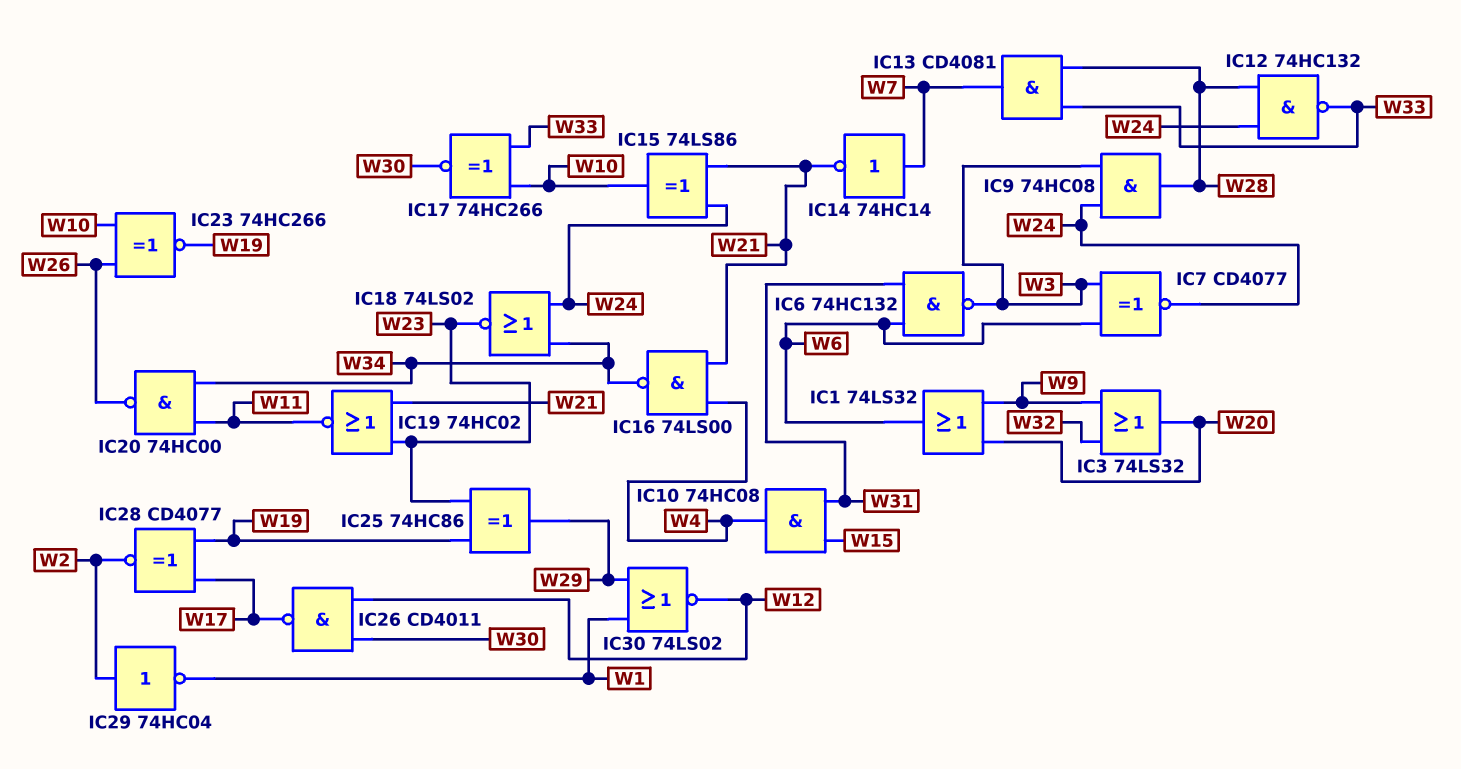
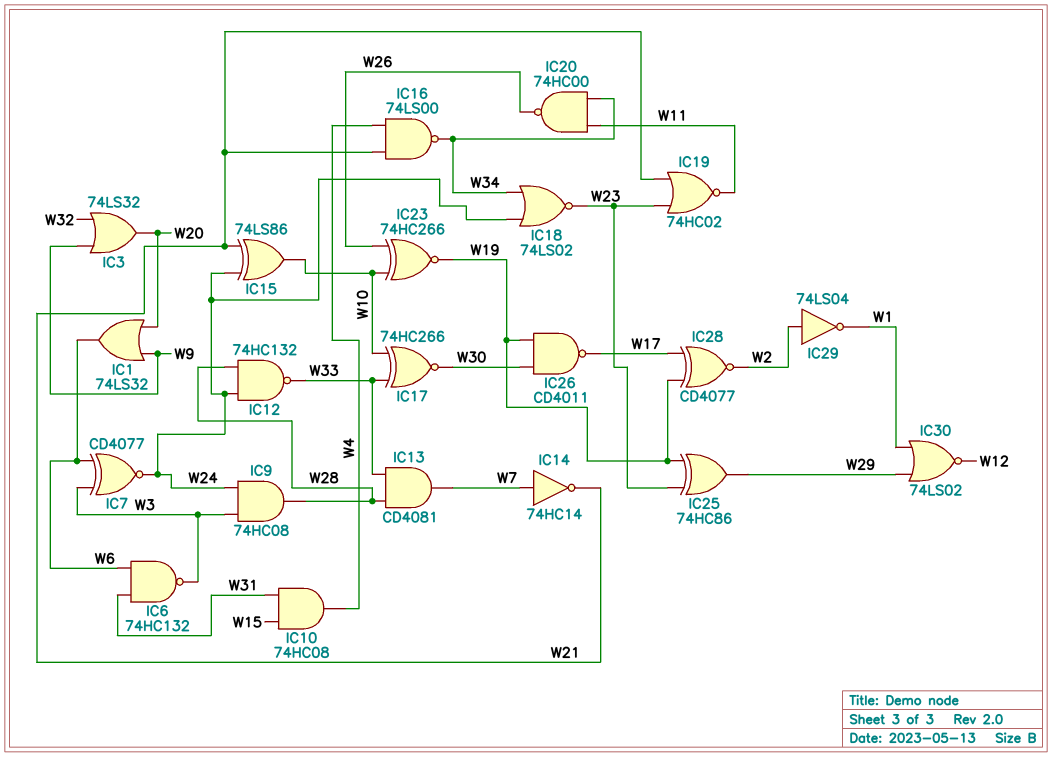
IC26: NAND CD4011 (in W12, in W30, out W17) -> NAND CD4011 (in W19, in W30, out W17)
IC29: NOT 74HC04 (in W2, out W1) -> NOT 74LS04 (in W2, out W1)

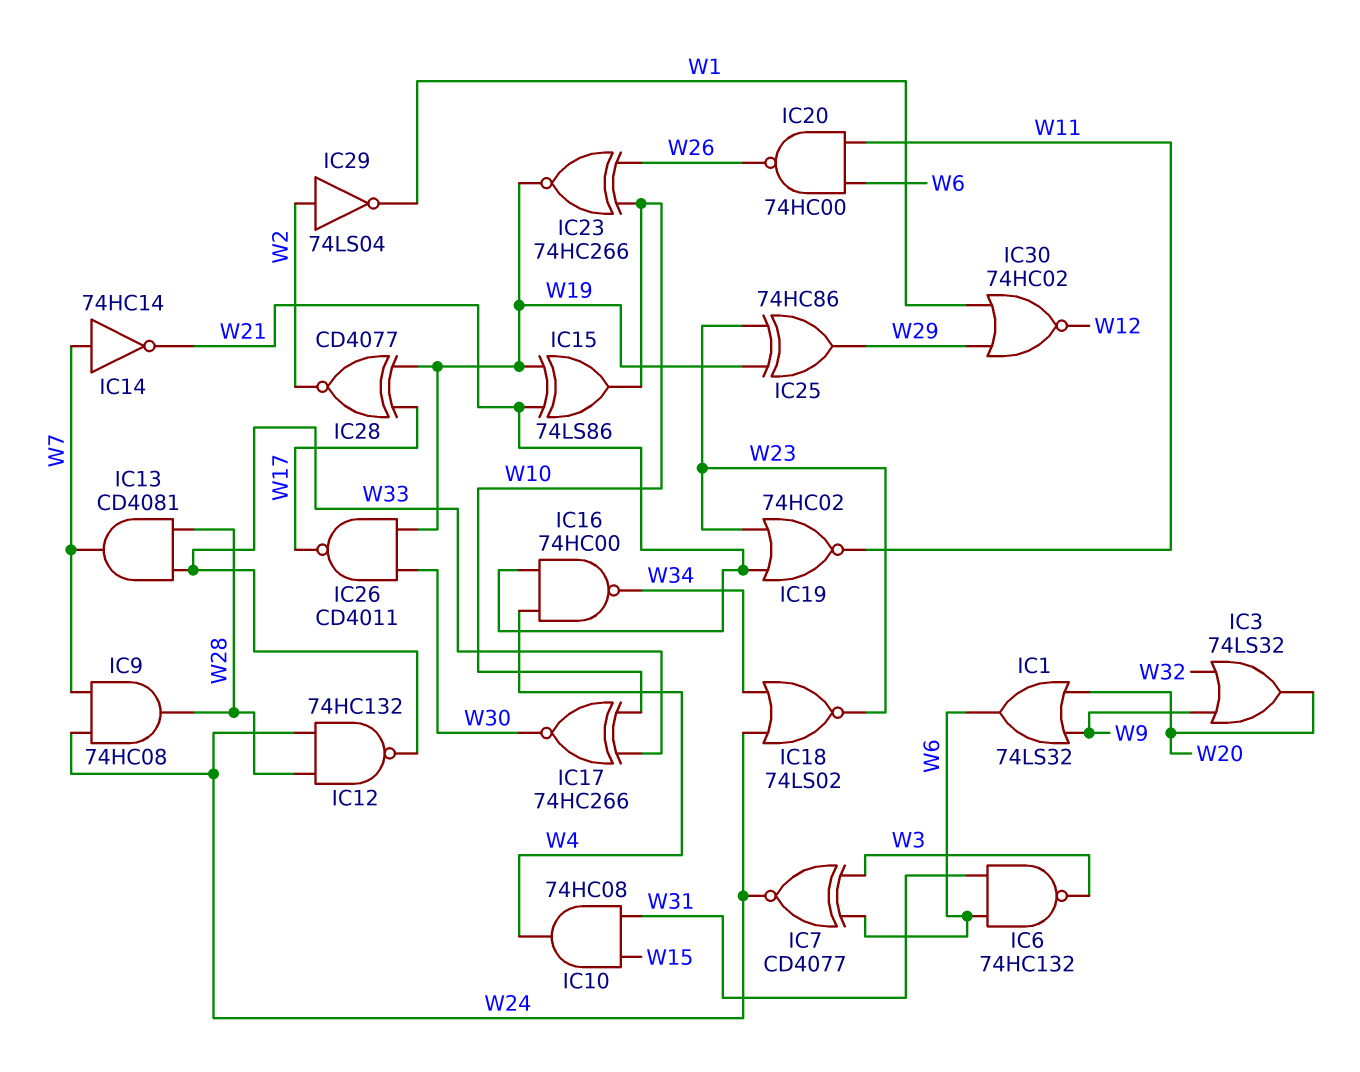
IC9: AND 74HC08 (in W3, in W24, out W28) -> AND 74HC08 (in W7, in W24, out W28)
IC15: XOR 74LS86 (in W21, in W24, out W10) -> XOR 74LS86 (in W19, in W21, out W10)
IC16: NAND 74LS00 (in W4, in W21, out W34) -> NAND 74HC00 (in W4, in W21, out W34)
IC20: NAND 74HC00 (in W11, in W34, out W26) -> NAND 74HC00 (in W6, in W11, out W26)
IC30: NOR 74LS02 (in W1, in W29, out W12) -> NOR 74HC02 (in W1, in W29, out W12)

